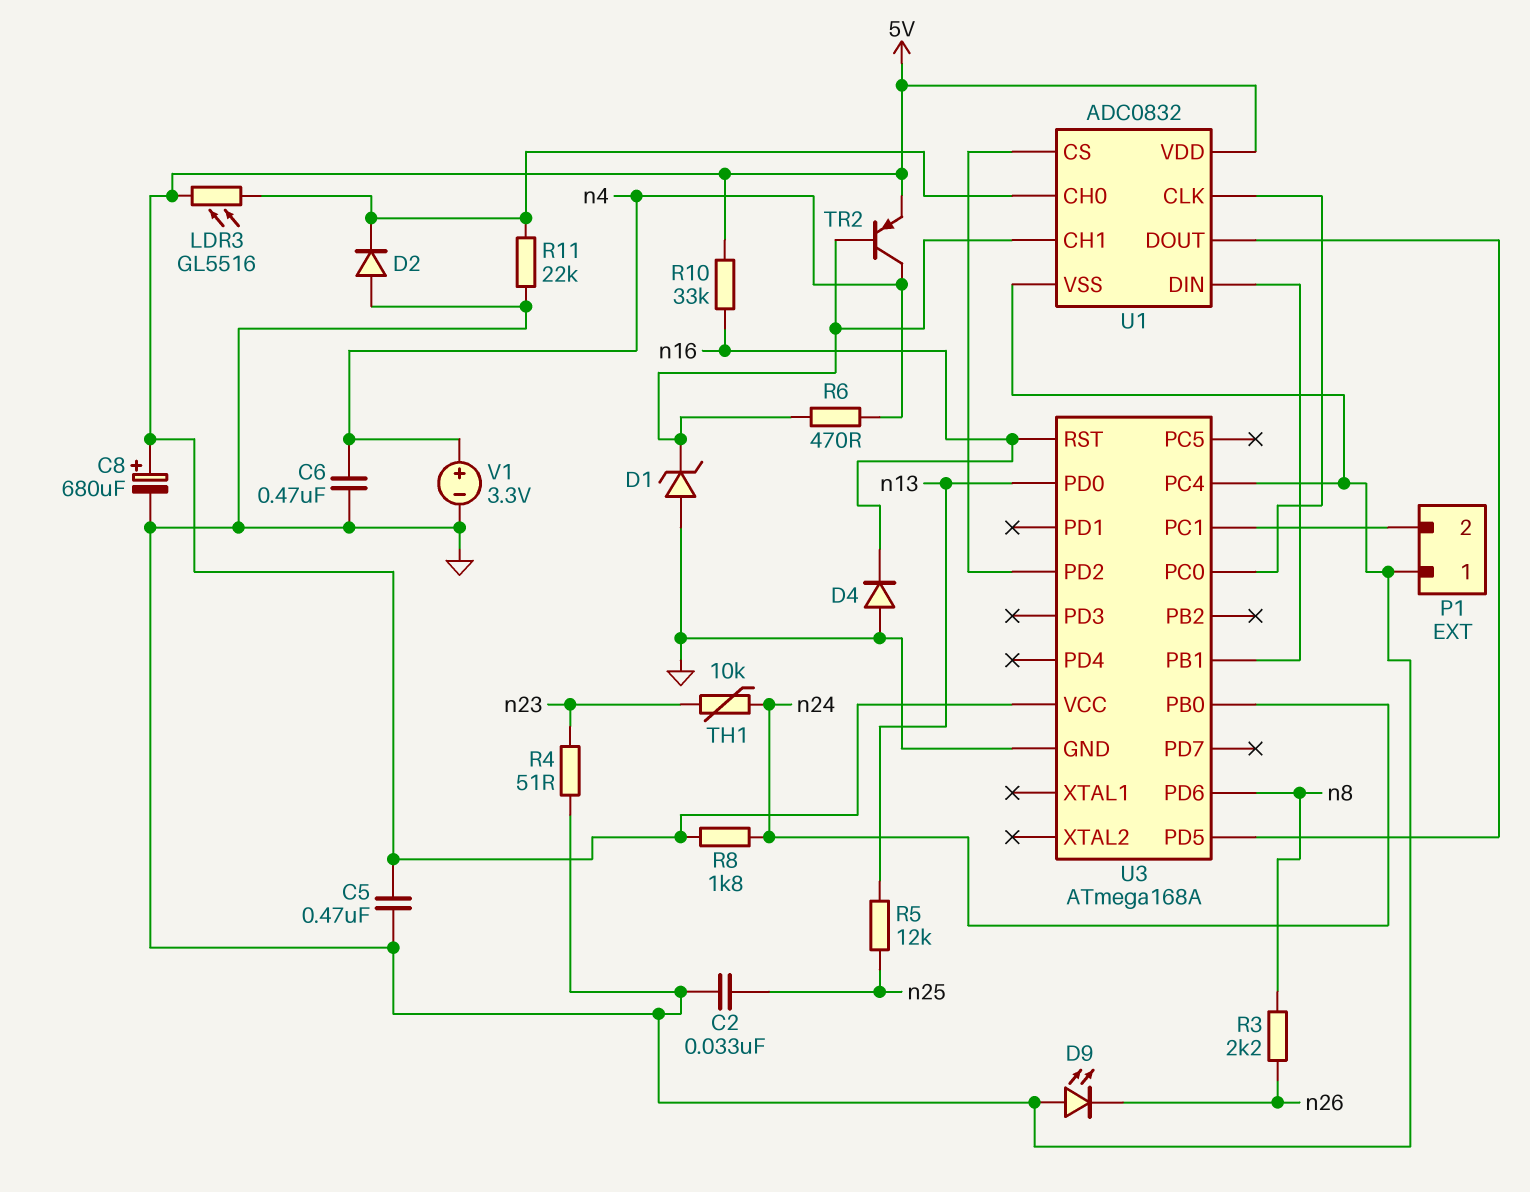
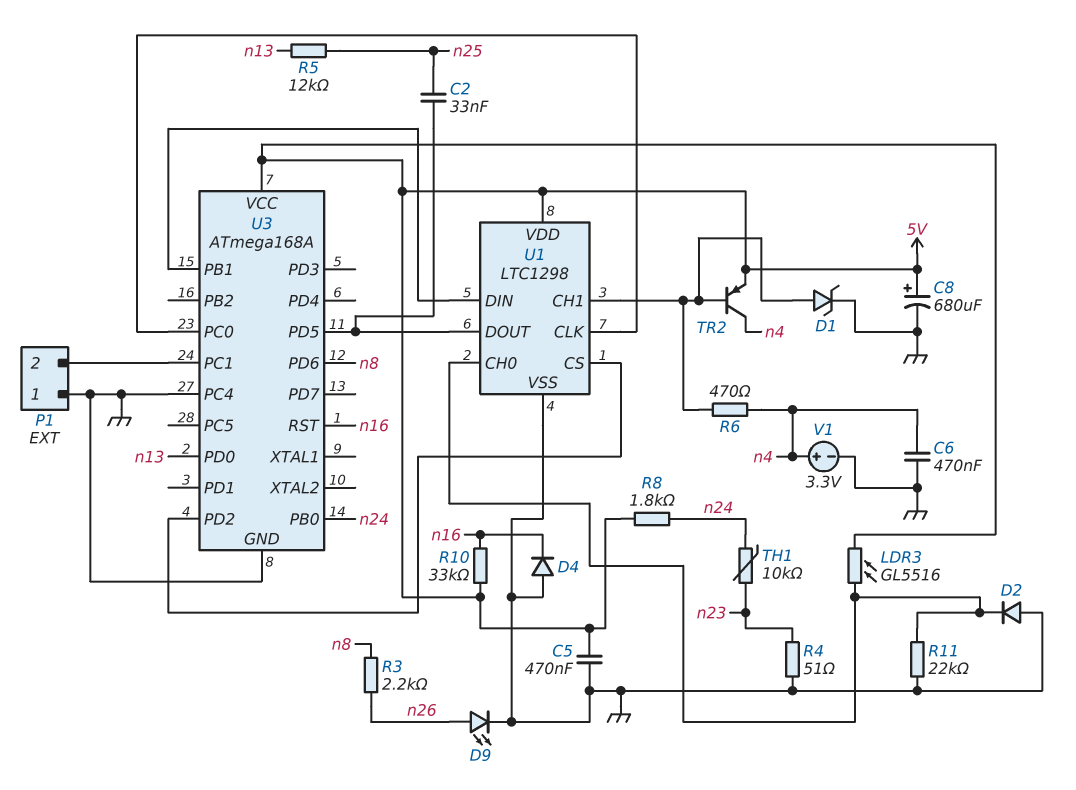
C2: 33nF (GND, n25) -> 33nF (U1/DOUT, n25)
D1: zener (A GND, K U1/CH1) -> zener (A U1/CH1, K GND)
D9: LED (A GND, K n26) -> LED (A n26, K GND)
U1: ADC0832 -> LTC1298

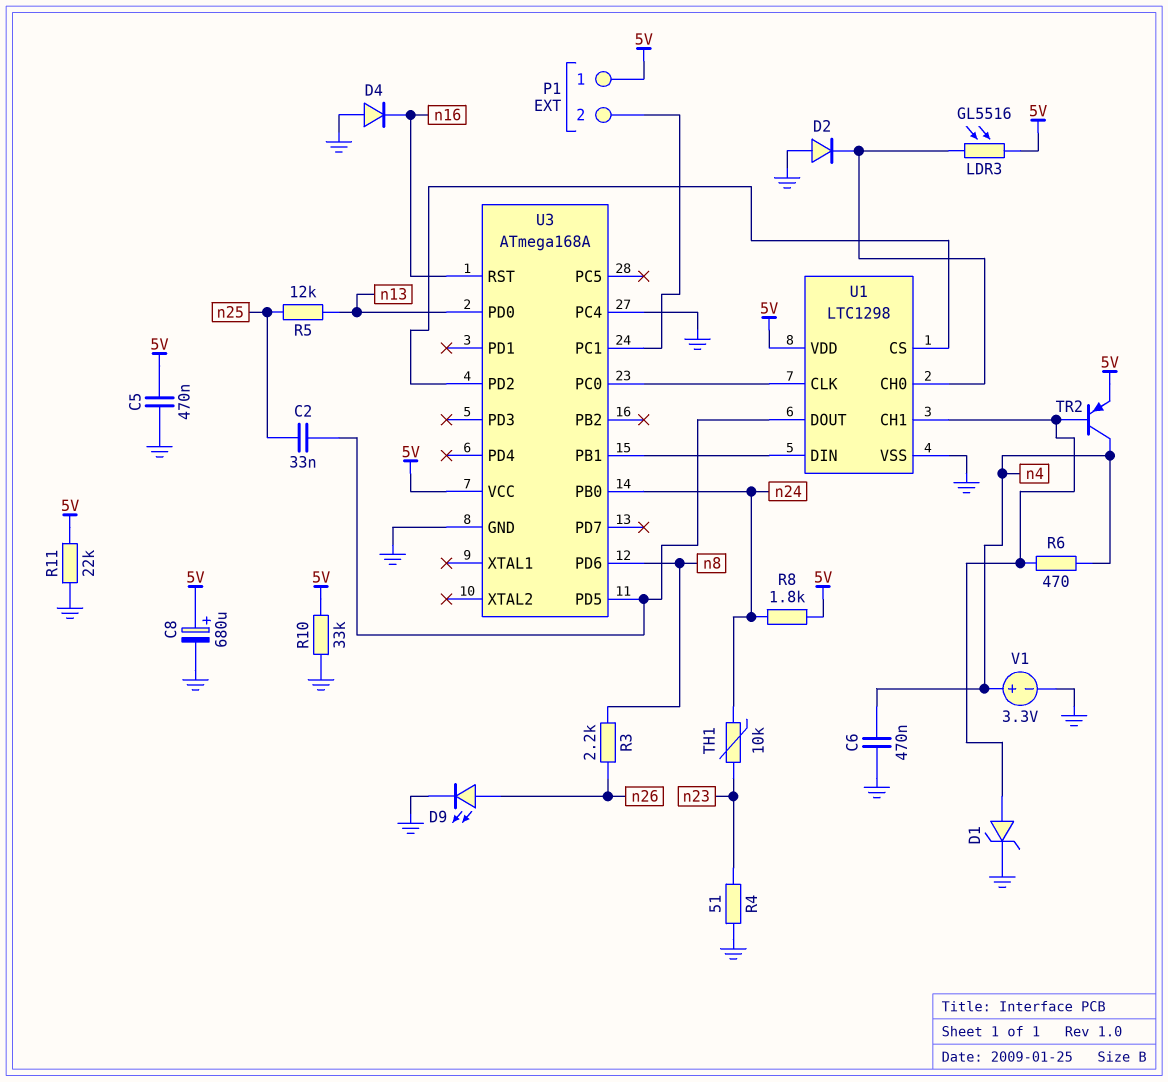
P1 pin 1: GND -> 5V
R10: 33k (5V, n16) -> 33k (5V, GND)
R11: 22k (GND, U1/CH0) -> 22k (5V, GND)

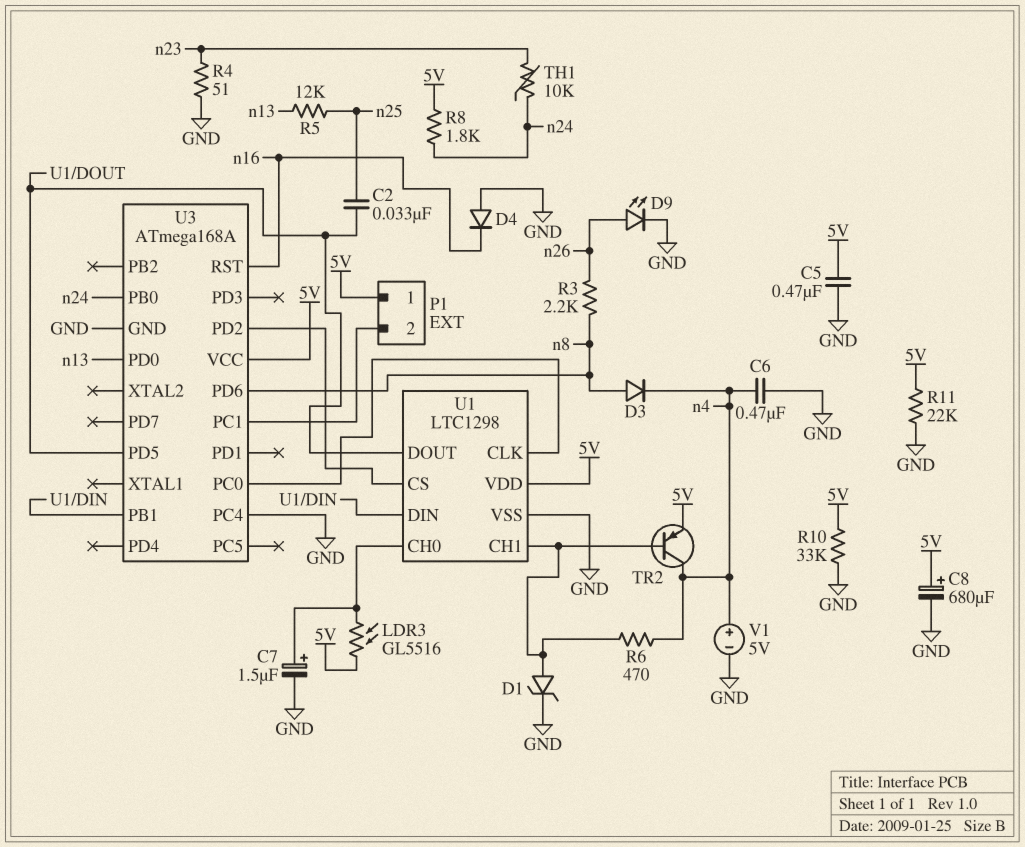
C7: none -> 1.5uF (plus U1/CH0, minus GND)
D2: diode (A GND, K U1/CH0) -> none
D3: none -> diode (A n8, K n4)
V1: 3.3V (plus n4, minus GND) -> 5V (plus n4, minus GND)

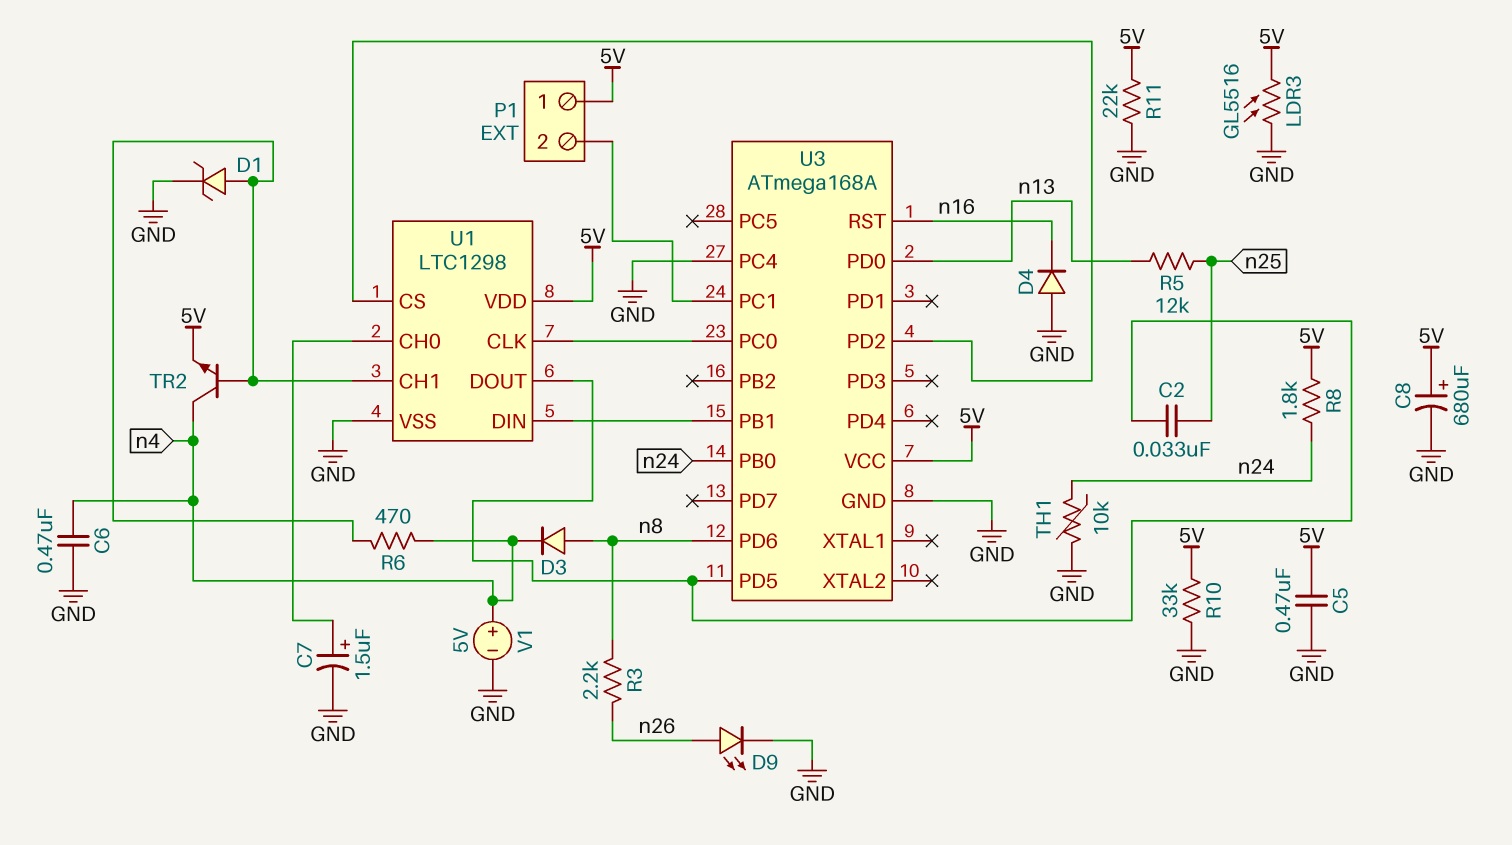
LDR3: GL5516 (5V, U1/CH0) -> GL5516 (5V, GND)
R4: 51 (GND, n23) -> none
TH1: 10k (n23, n24) -> 10k (GND, n24)
TR2: PNP (B U1/CH1, C n4, E 5V) -> NPN (B U1/CH1, C n4, E 5V)

